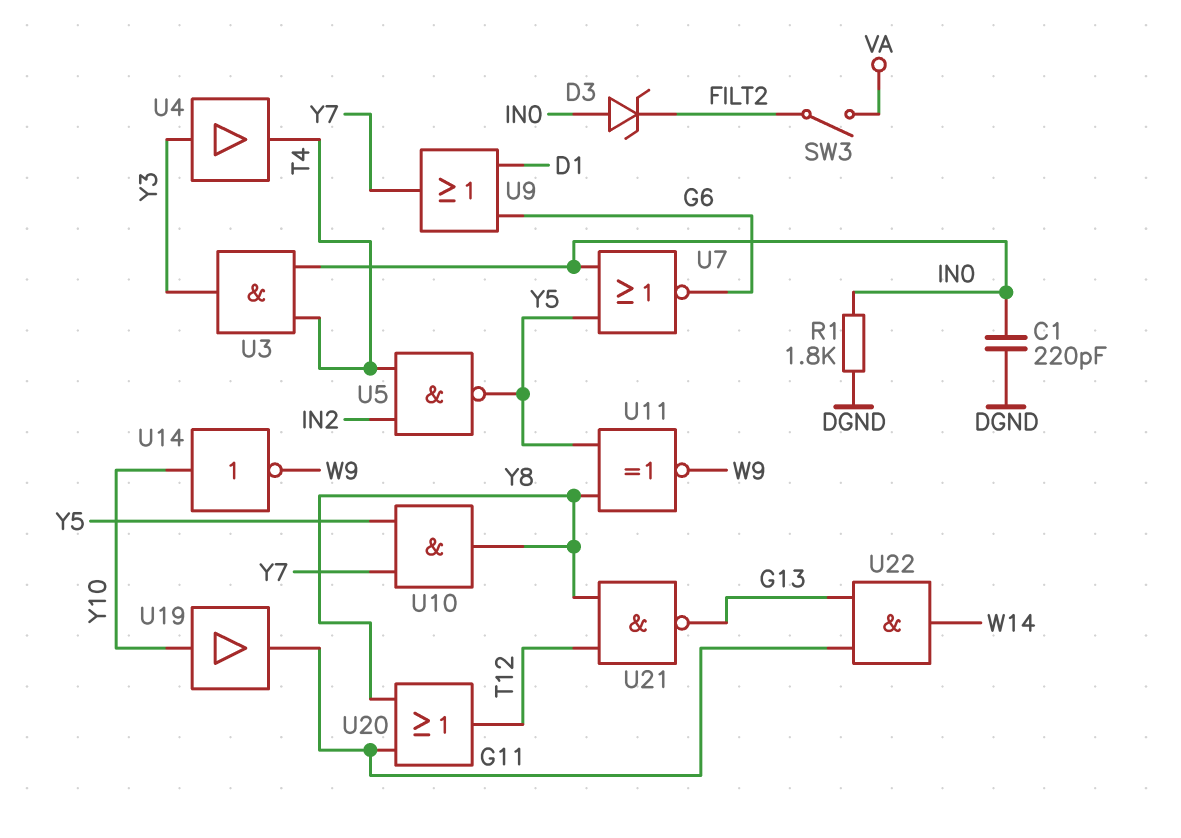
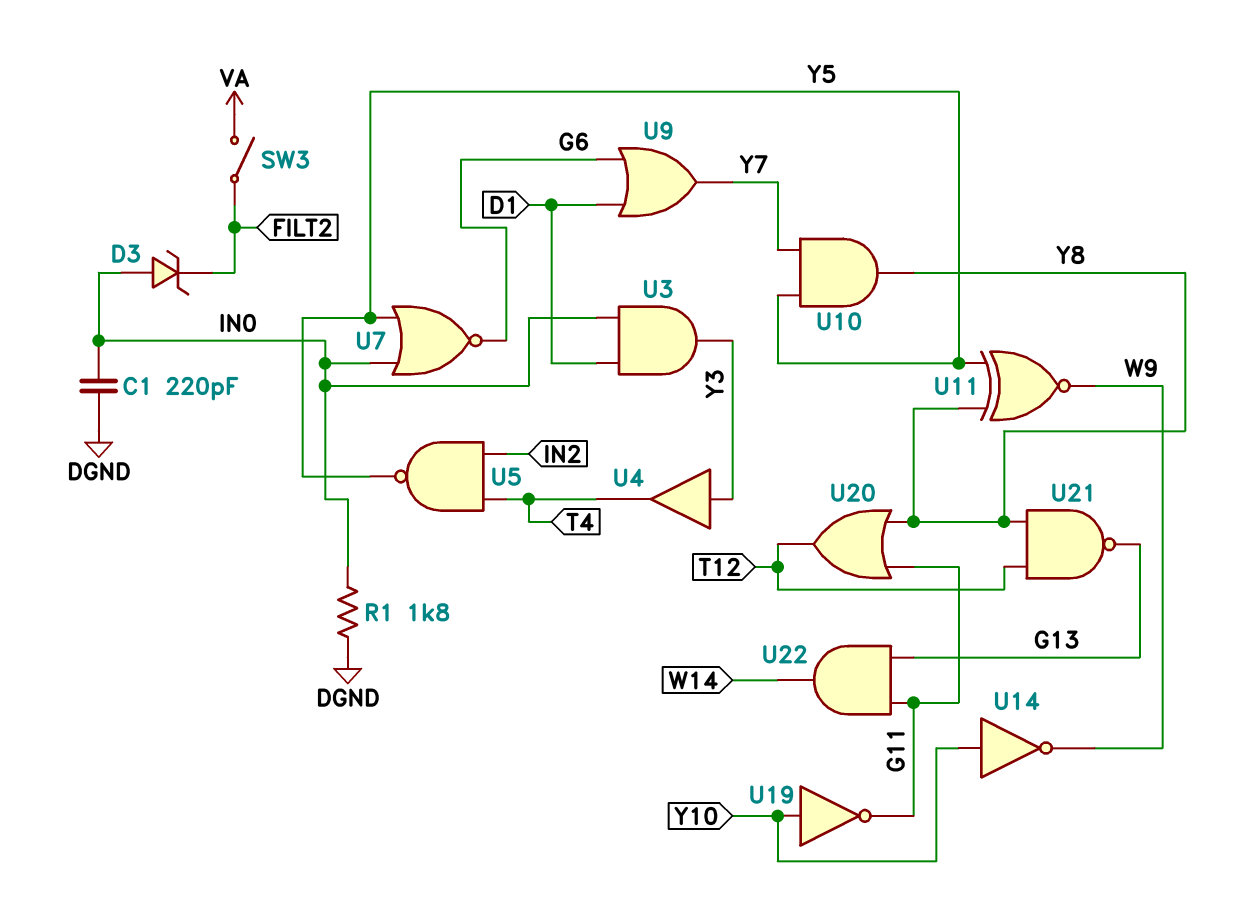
U3: AND (in IN0, in T4, out Y3) -> AND (in D1, in IN0, out Y3)
U19: buffer (in Y10, out G11) -> NOT (in Y10, out G11)

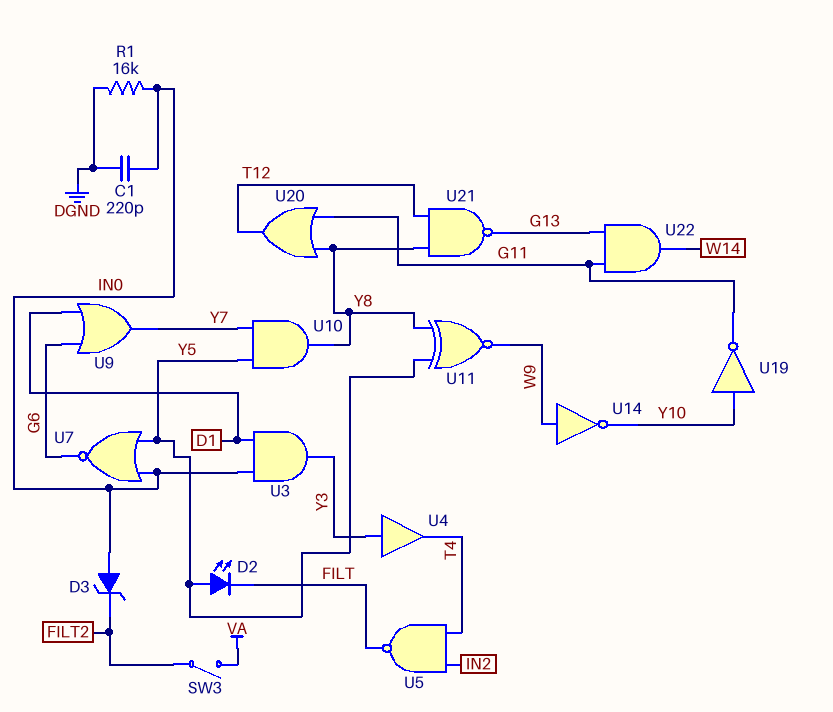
D2: none -> LED (A Y5, K FILT)
R1: 1.8k (DGND, IN0) -> 16k (DGND, IN0)
U5: NAND (in IN2, in T4, out Y5) -> NAND (in IN2, in T4, out FILT)
U14: NOT (in Y10, out W9) -> NOT (in W9, out Y10)

